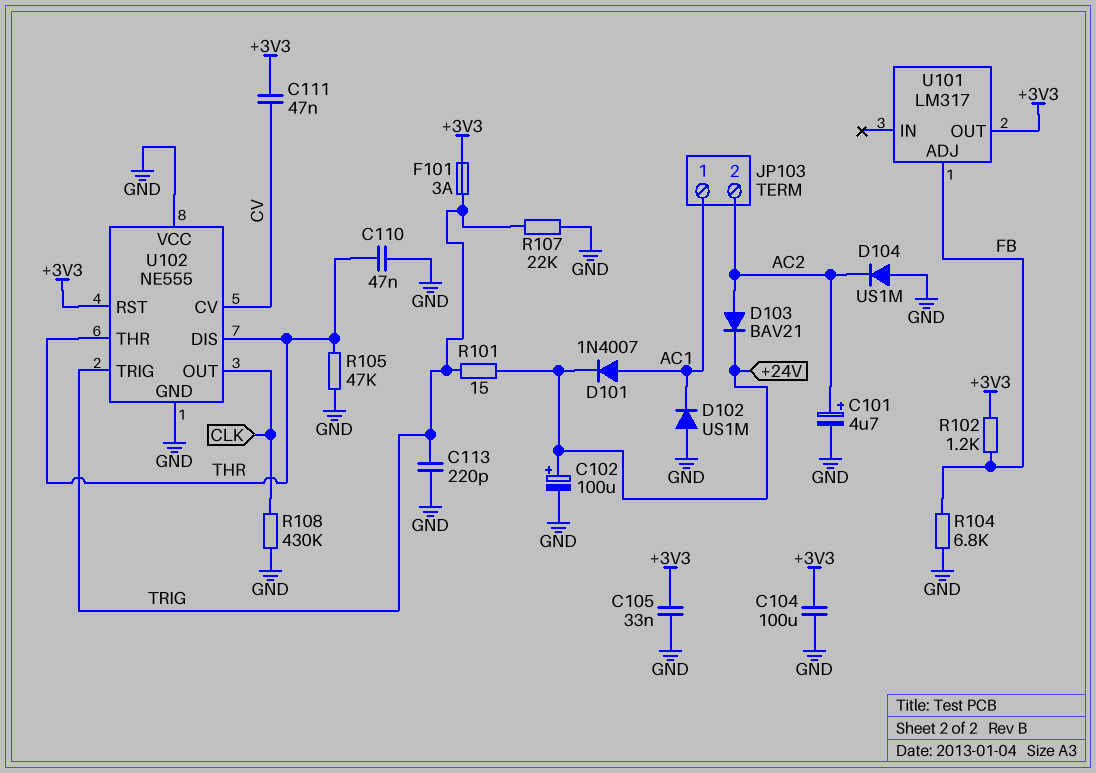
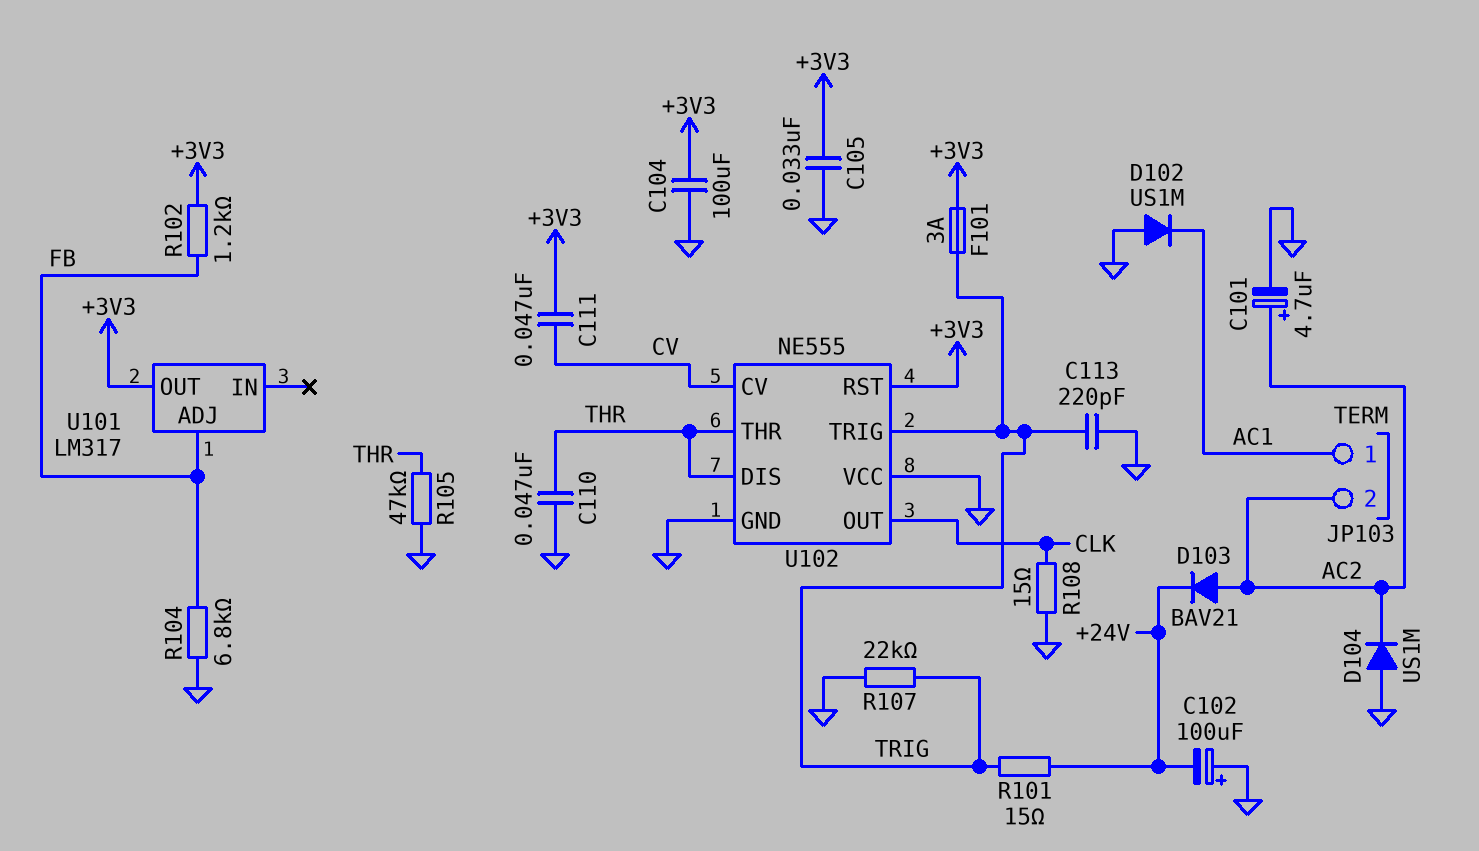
C102: 100uF (plus +24V, minus GND) -> 100uF (plus GND, minus +24V)
D101: diode 1N4007 (A AC1, K +24V) -> none
R108: 430k (CLK, GND) -> 15 (CLK, GND)

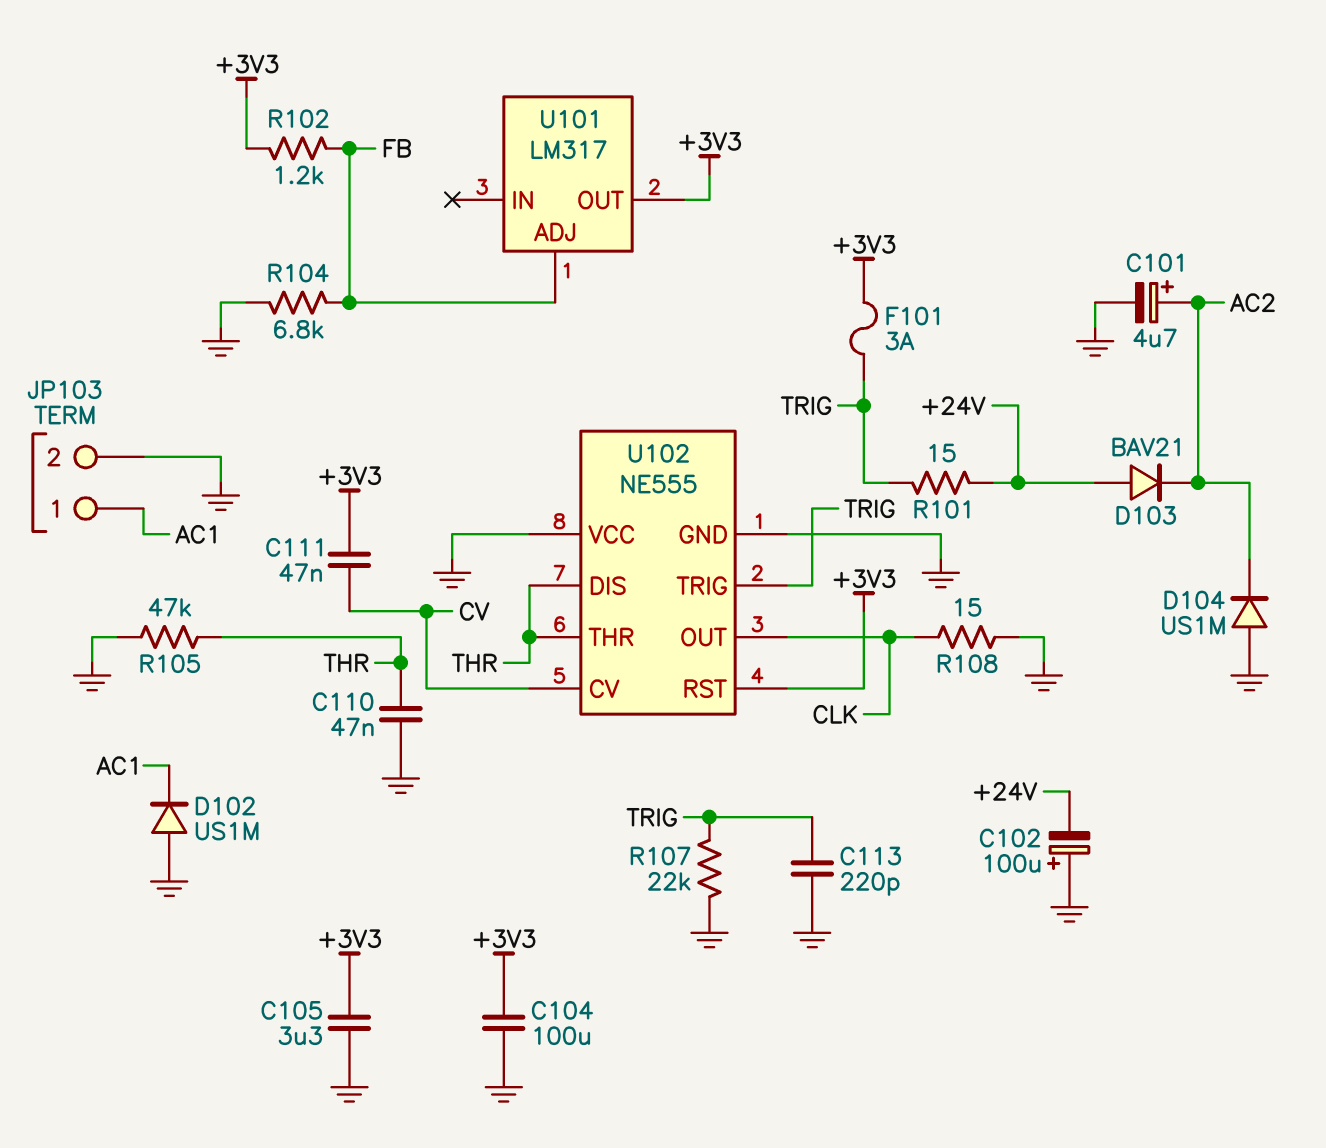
C105: 33nF (+3V3, GND) -> 3.3uF (+3V3, GND)
D103: diode BAV21 (A AC2, K +24V) -> diode BAV21 (A +24V, K AC2)
JP103 pin 2: AC2 -> GND

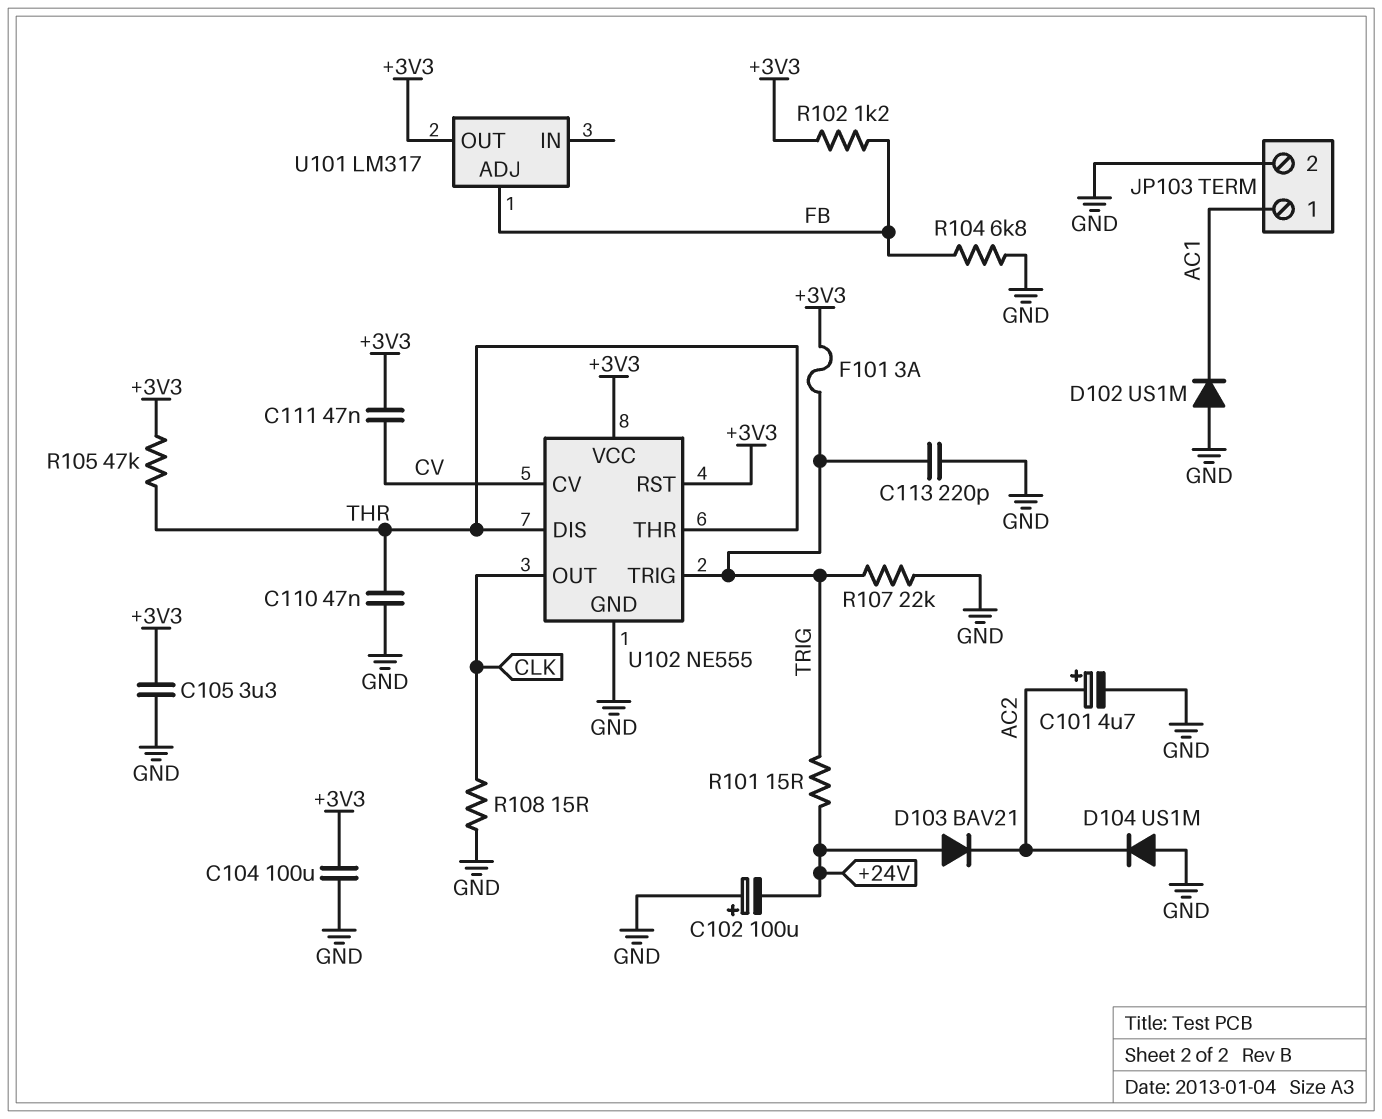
R105: 47k (GND, THR) -> 47k (+3V3, THR)
U102 pin VCC: GND -> +3V3

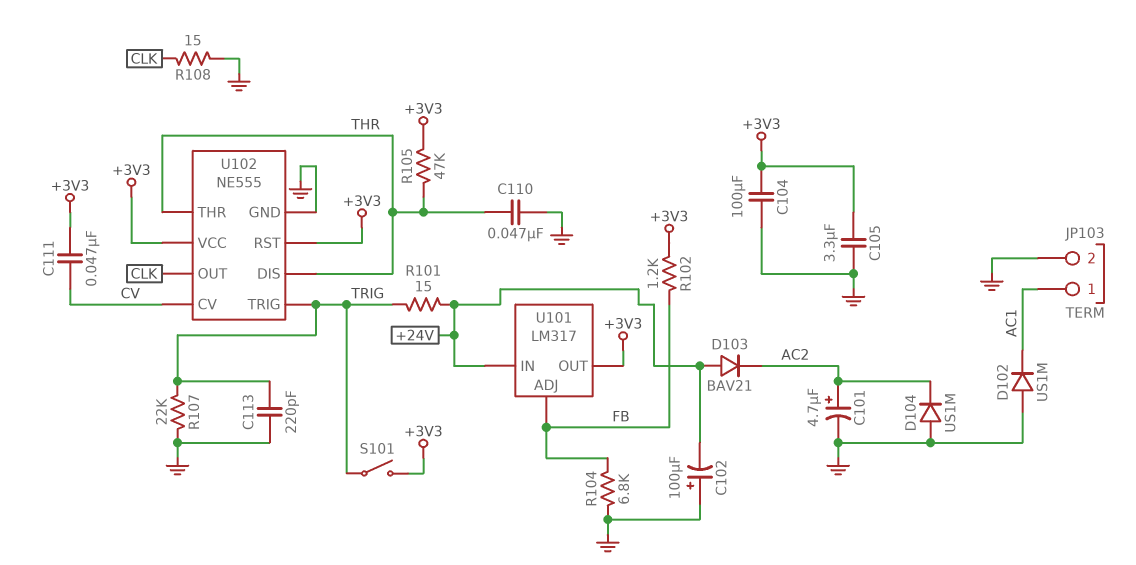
F101: 3A (+3V3, TRIG) -> none
S101: none -> switch (+3V3, TRIG)
U101 pin IN: none -> +24V

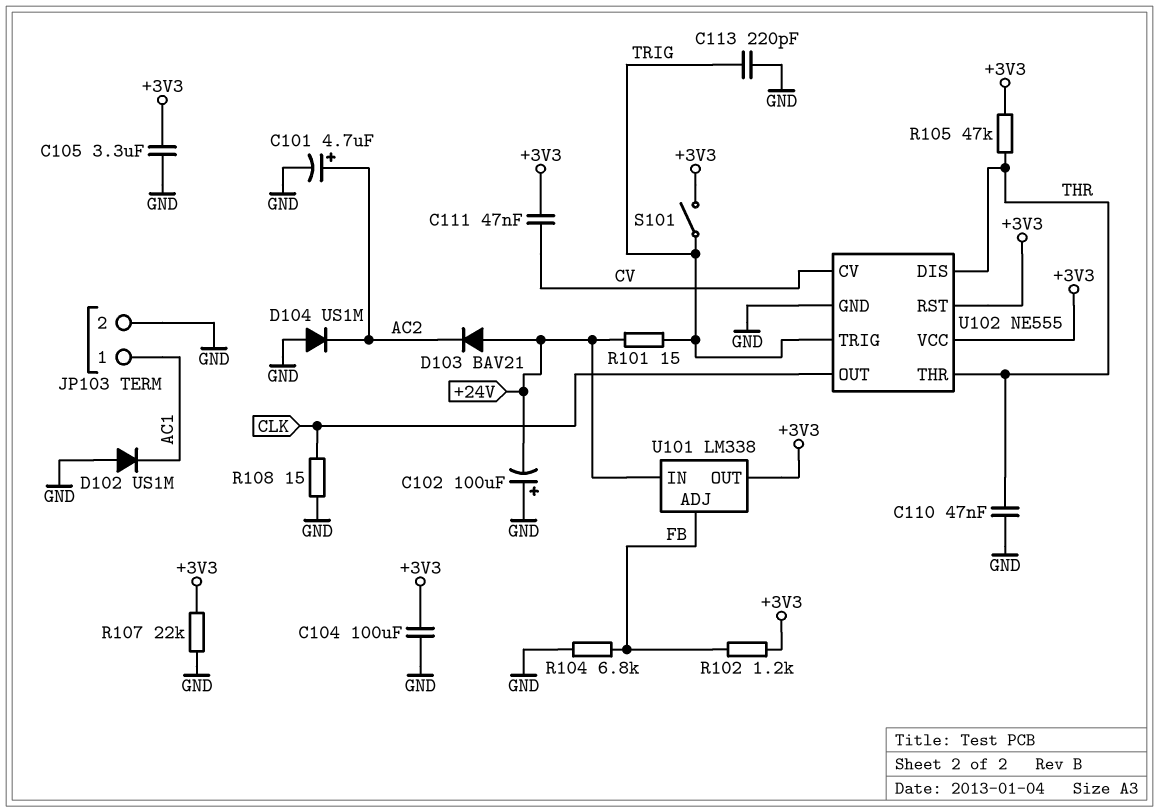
R107: 22k (GND, TRIG) -> 22k (+3V3, GND)
U101: LM317 -> LM338

